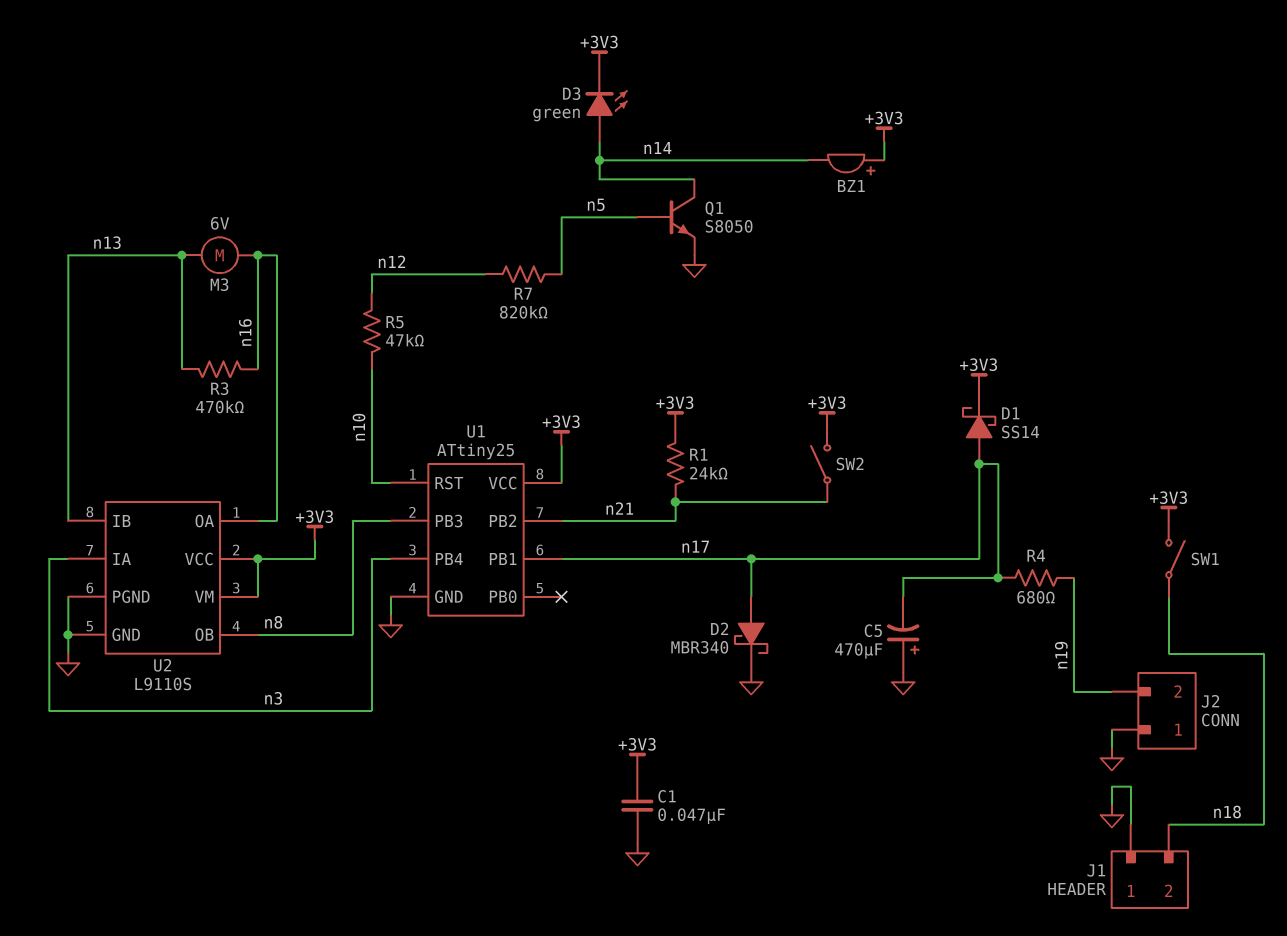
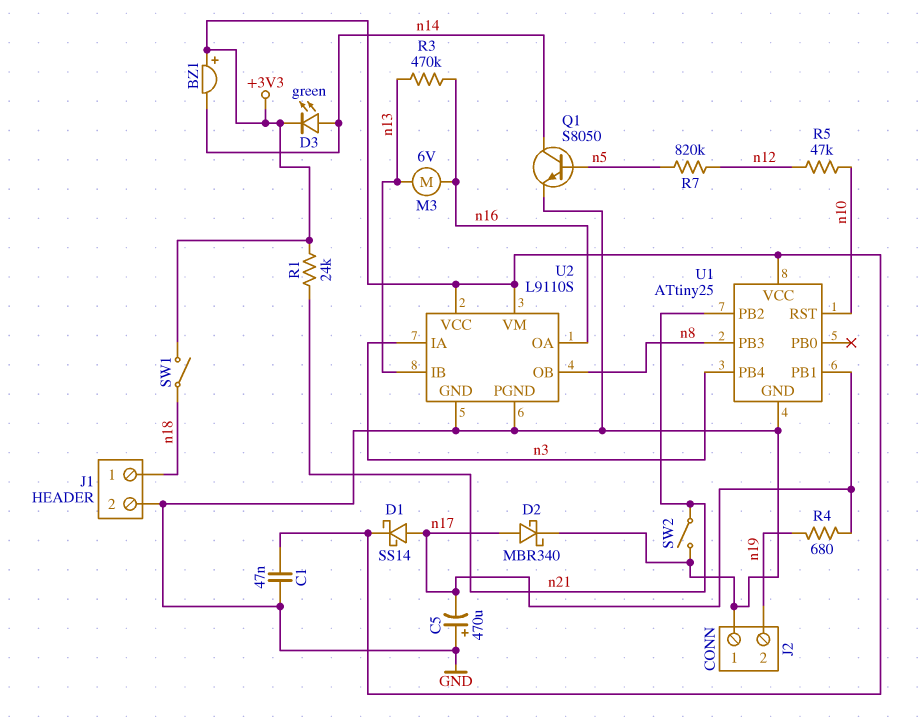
J1 pin 1: GND -> n18
J1 pin 2: n18 -> GND
SW2: switch (+3V3, n21) -> switch (GND, n21)

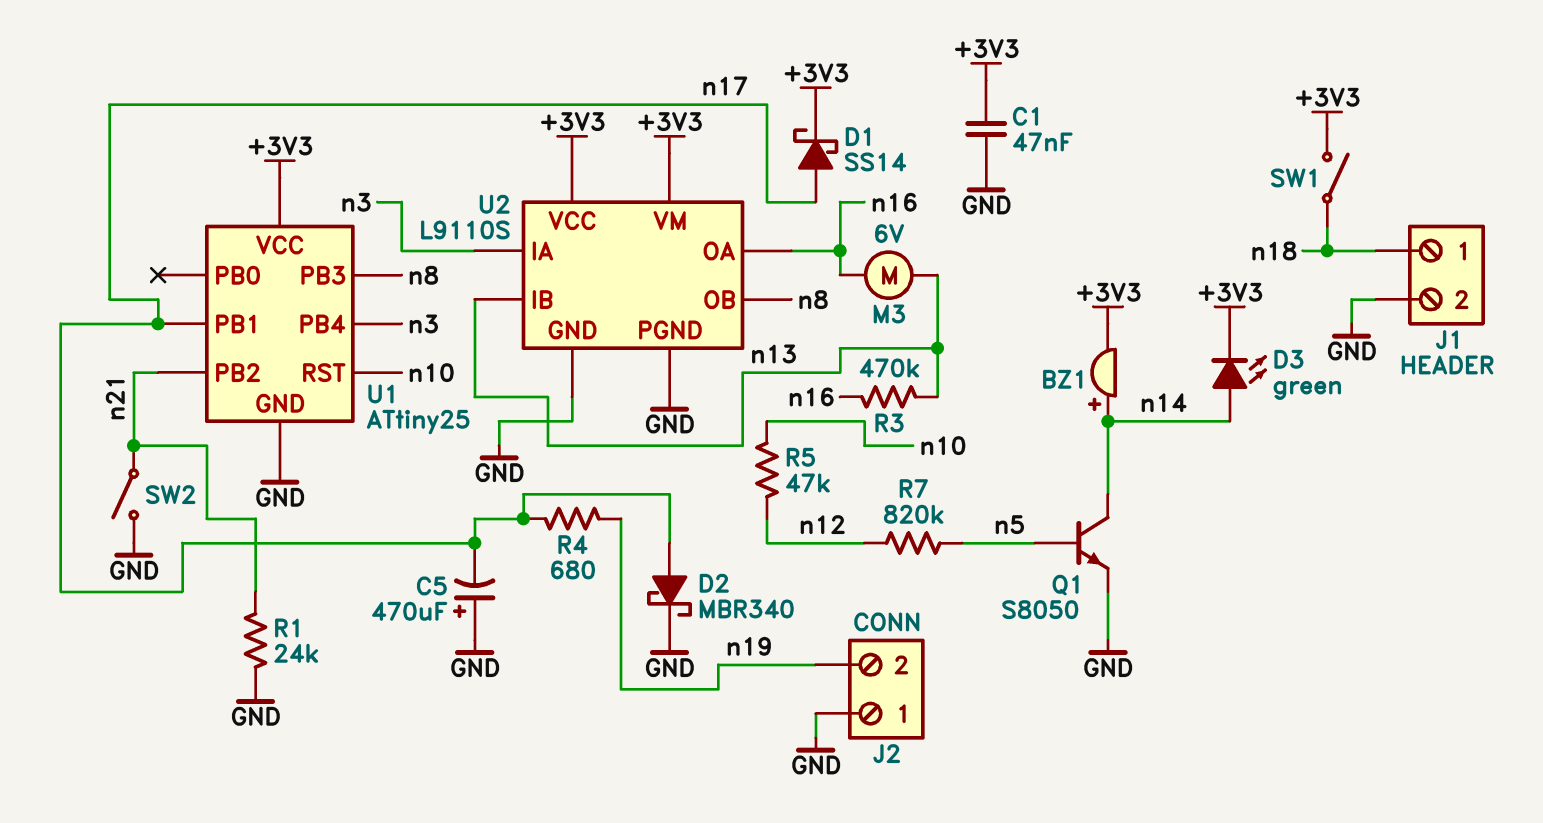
BZ1: buzzer (plus +3V3, minus n14) -> buzzer (plus n14, minus +3V3)
R1: 24k (+3V3, n21) -> 24k (GND, n21)

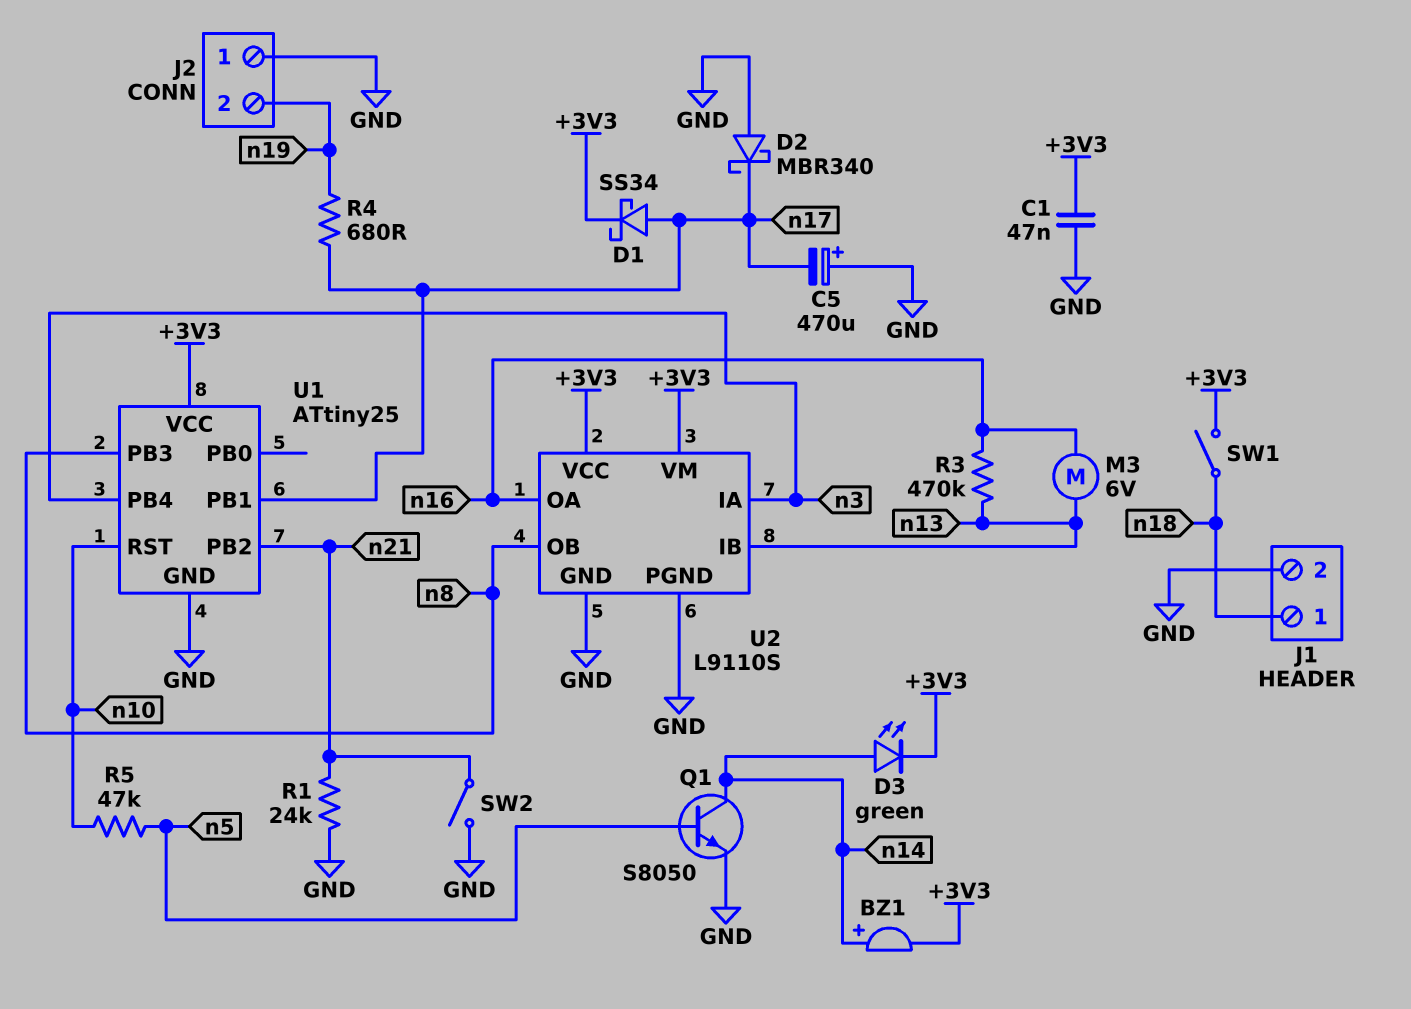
D1: schottky SS14 (A n17, K +3V3) -> schottky SS34 (A n17, K +3V3)
D2: schottky MBR340 (A n17, K GND) -> schottky MBR340 (A GND, K n17)
R5: 47k (n10, n12) -> 47k (n5, n10)
R7: 820k (n5, n12) -> none

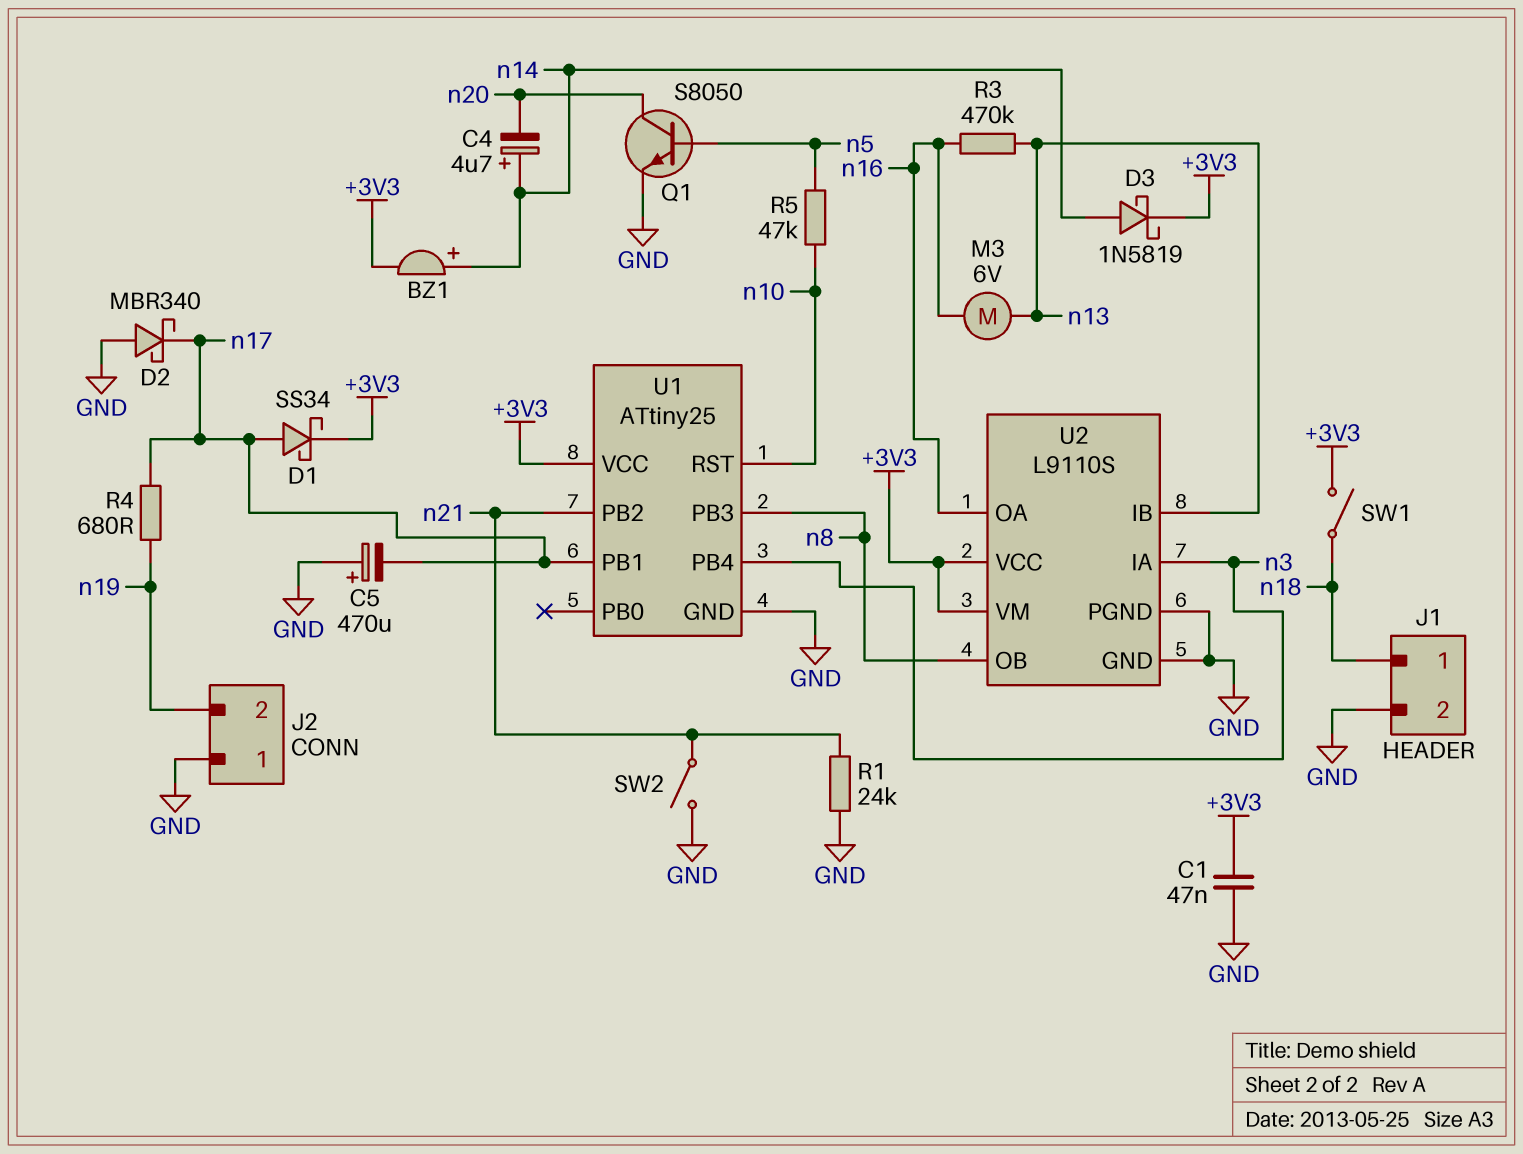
C4: none -> 4.7uF (plus n14, minus n20)
D3: LED green (A n14, K +3V3) -> schottky 1N5819 (A n14, K +3V3)
Q1: NPN S8050 (B n5, C n14, E GND) -> NPN S8050 (B n5, C n20, E GND)

